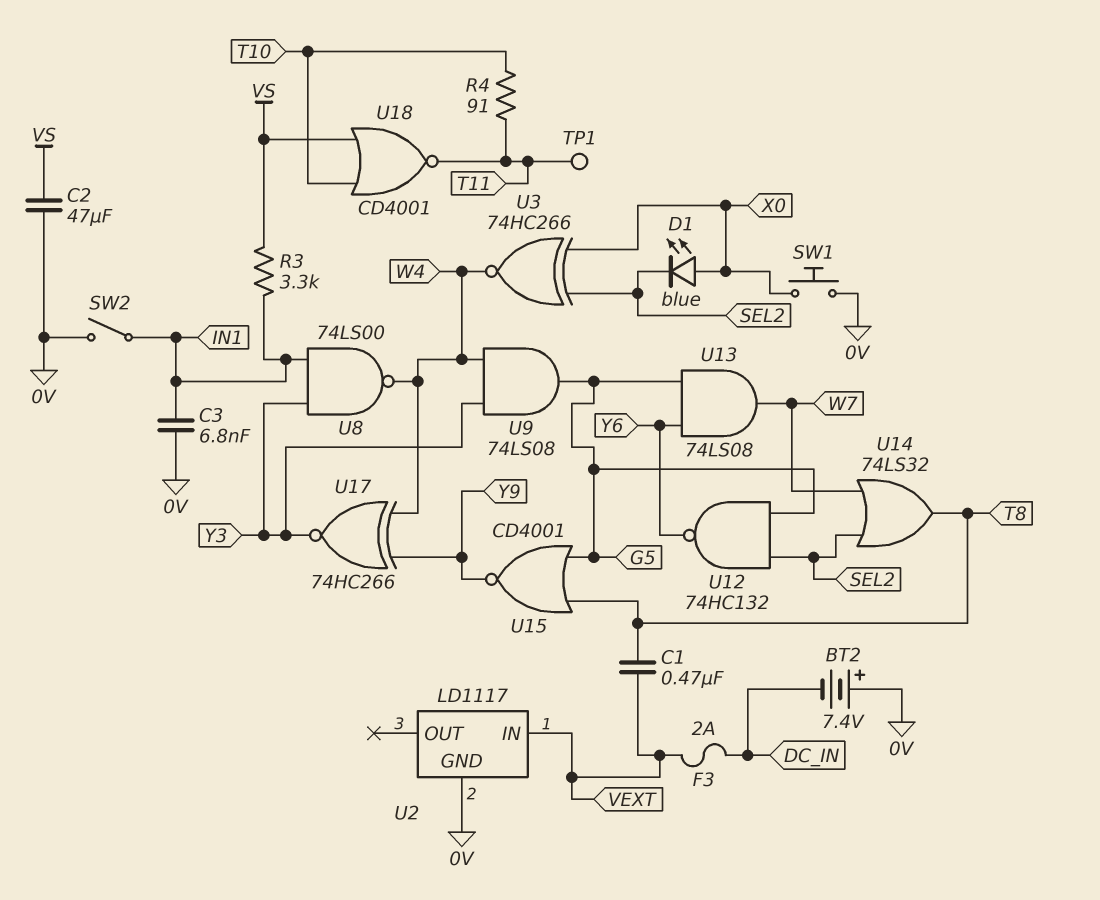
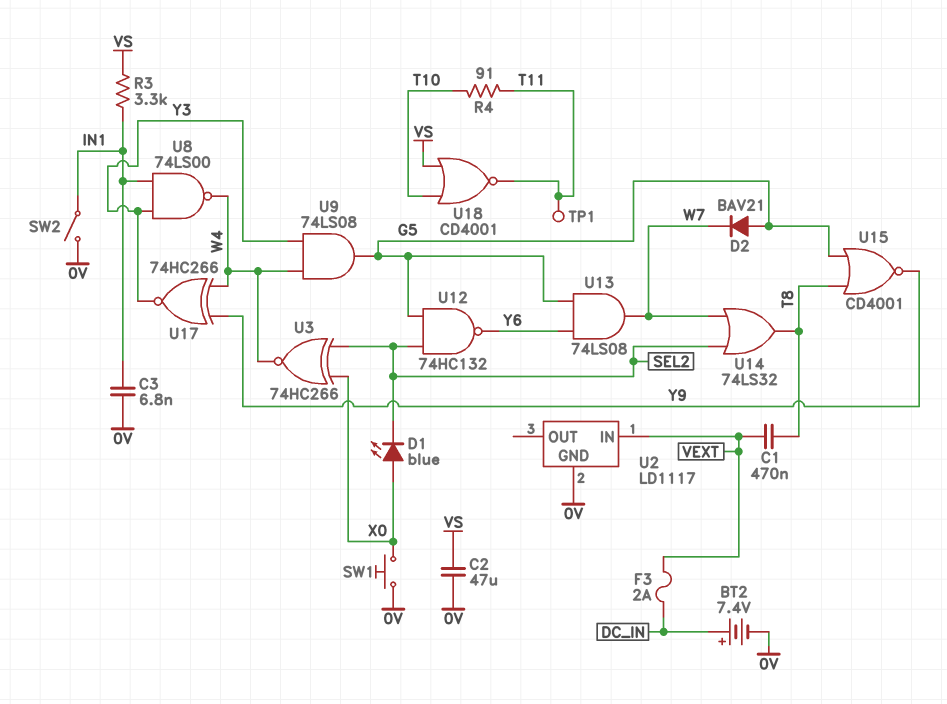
BT2: 7.4V (plus 0V, minus DC_IN) -> 7.4V (plus DC_IN, minus 0V)
D2: none -> diode BAV21 (A G5, K W7)

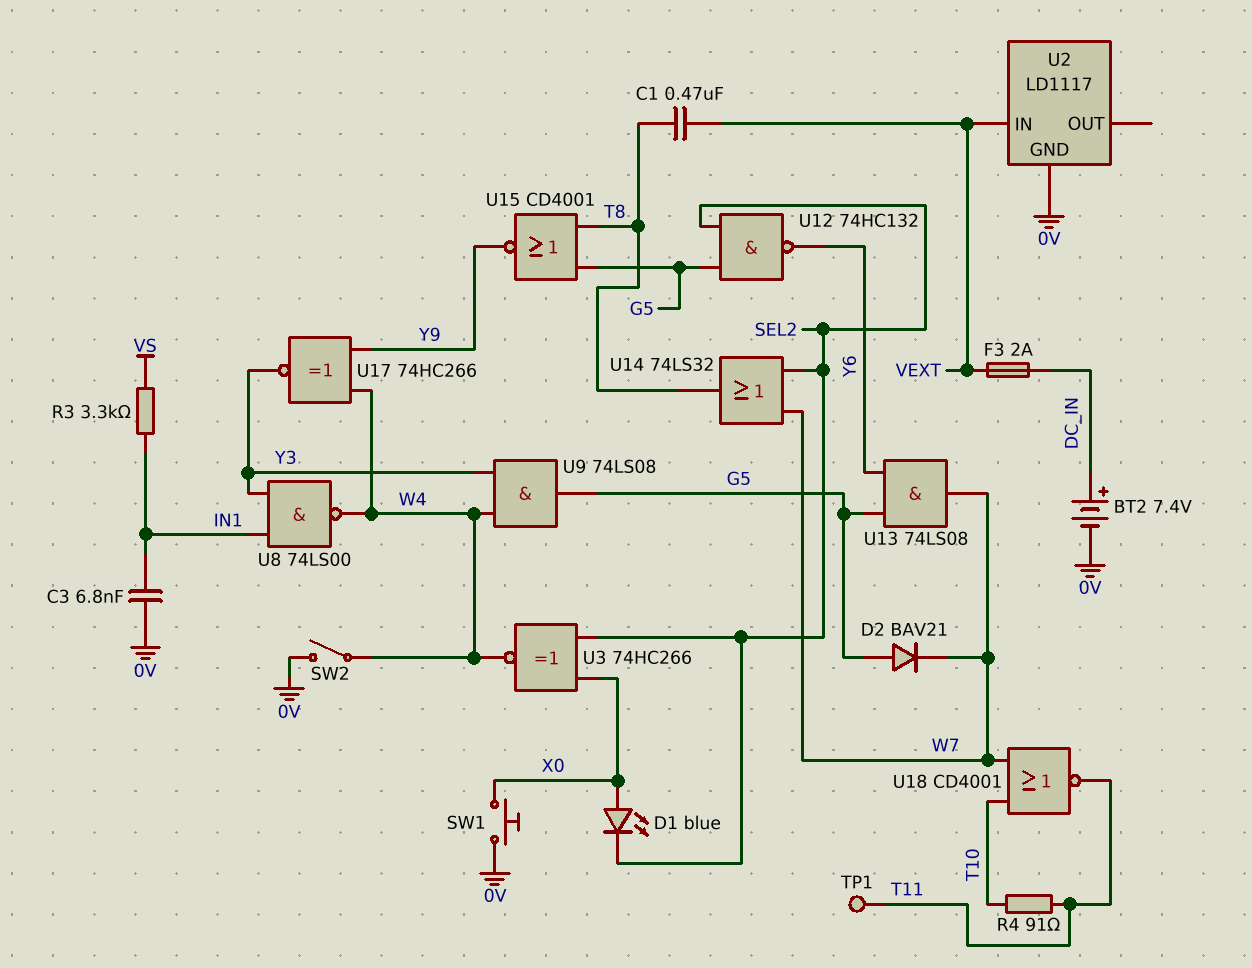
C2: 47uF (0V, VS) -> none
SW2: switch (0V, IN1) -> switch (0V, W4)
U18: NOR CD4001 (in T10, in VS, out T11) -> NOR CD4001 (in T10, in W7, out T11)

